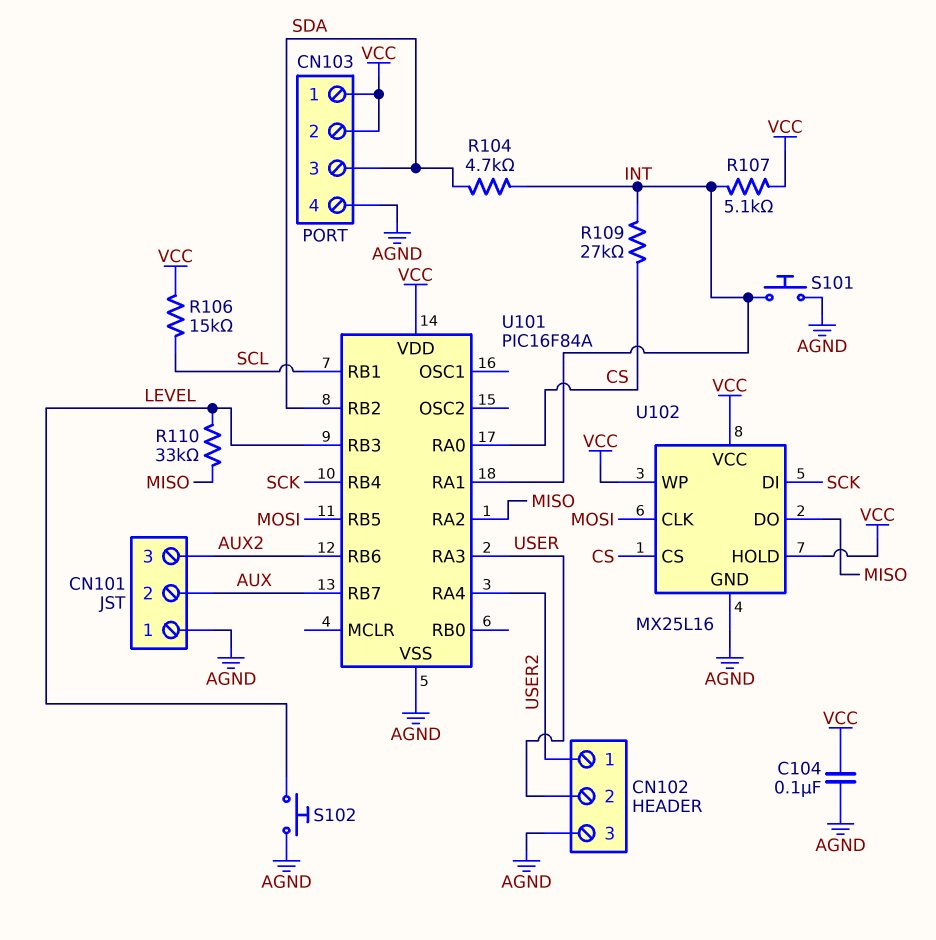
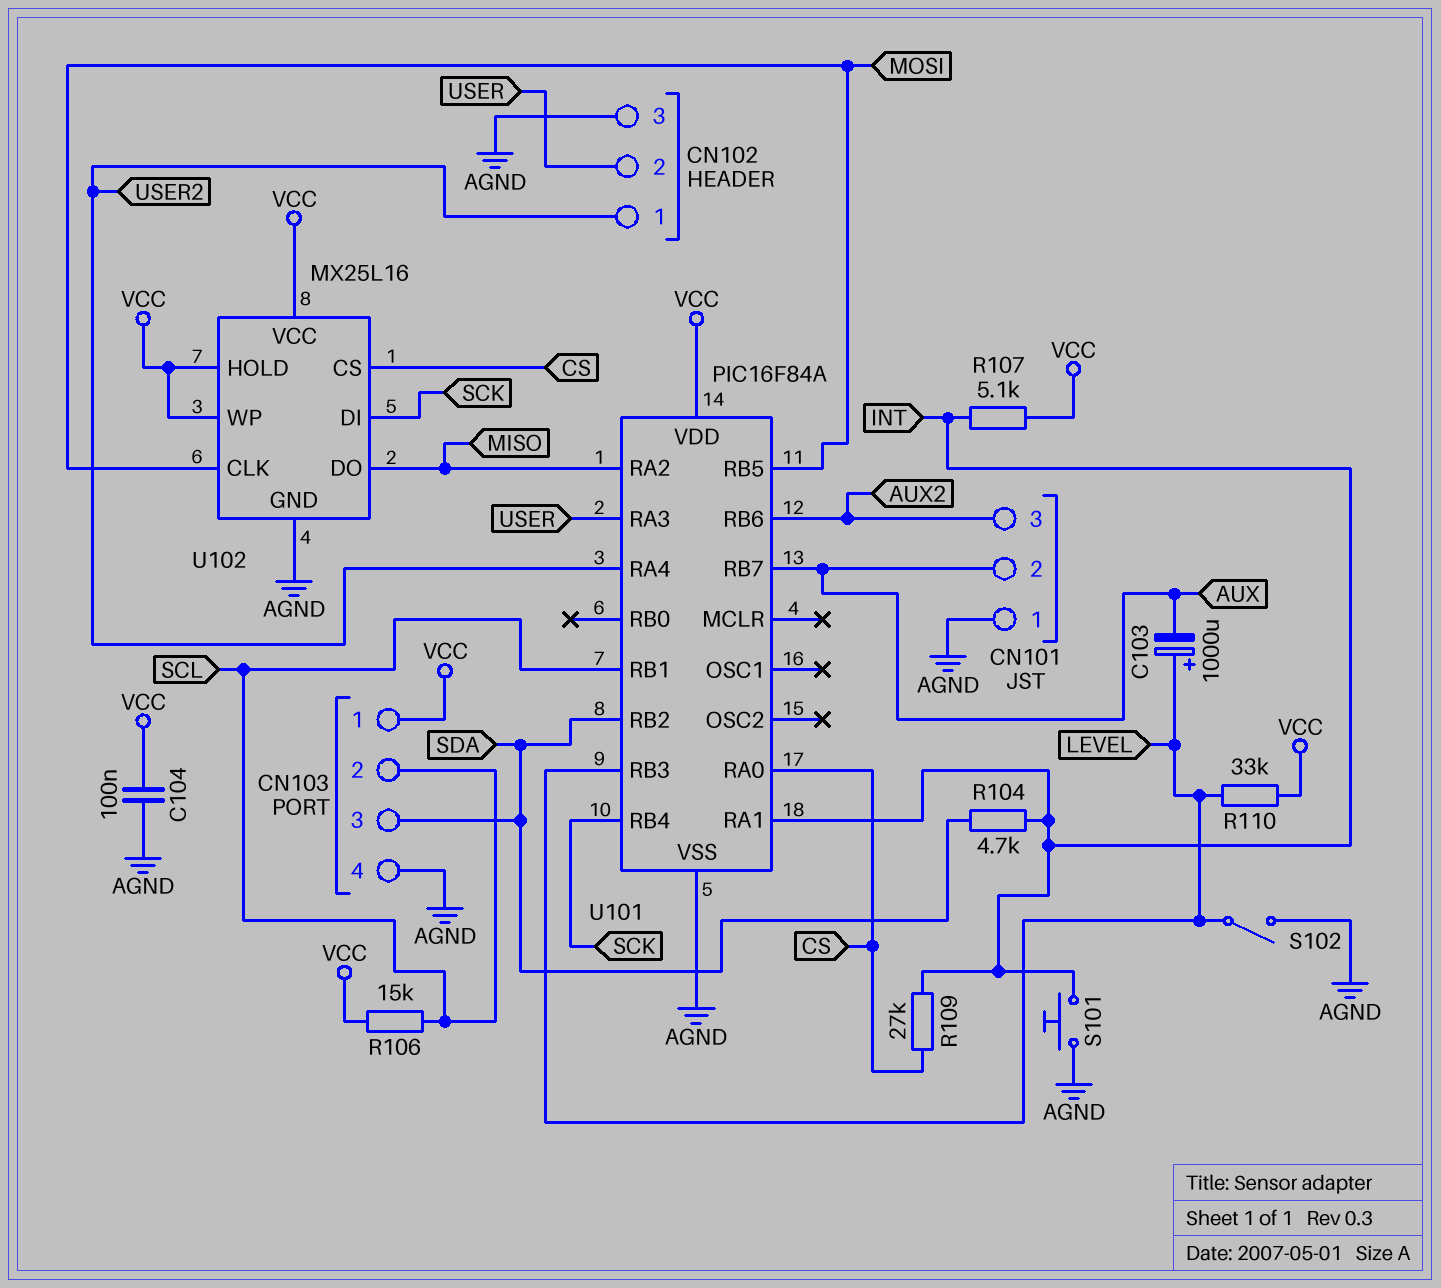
C103: none -> 1000uF (plus LEVEL, minus AUX)
CN103 pin 2: VCC -> SCL
R110: 33k (LEVEL, MISO) -> 33k (LEVEL, VCC)
S102: button (AGND, LEVEL) -> switch (AGND, LEVEL)

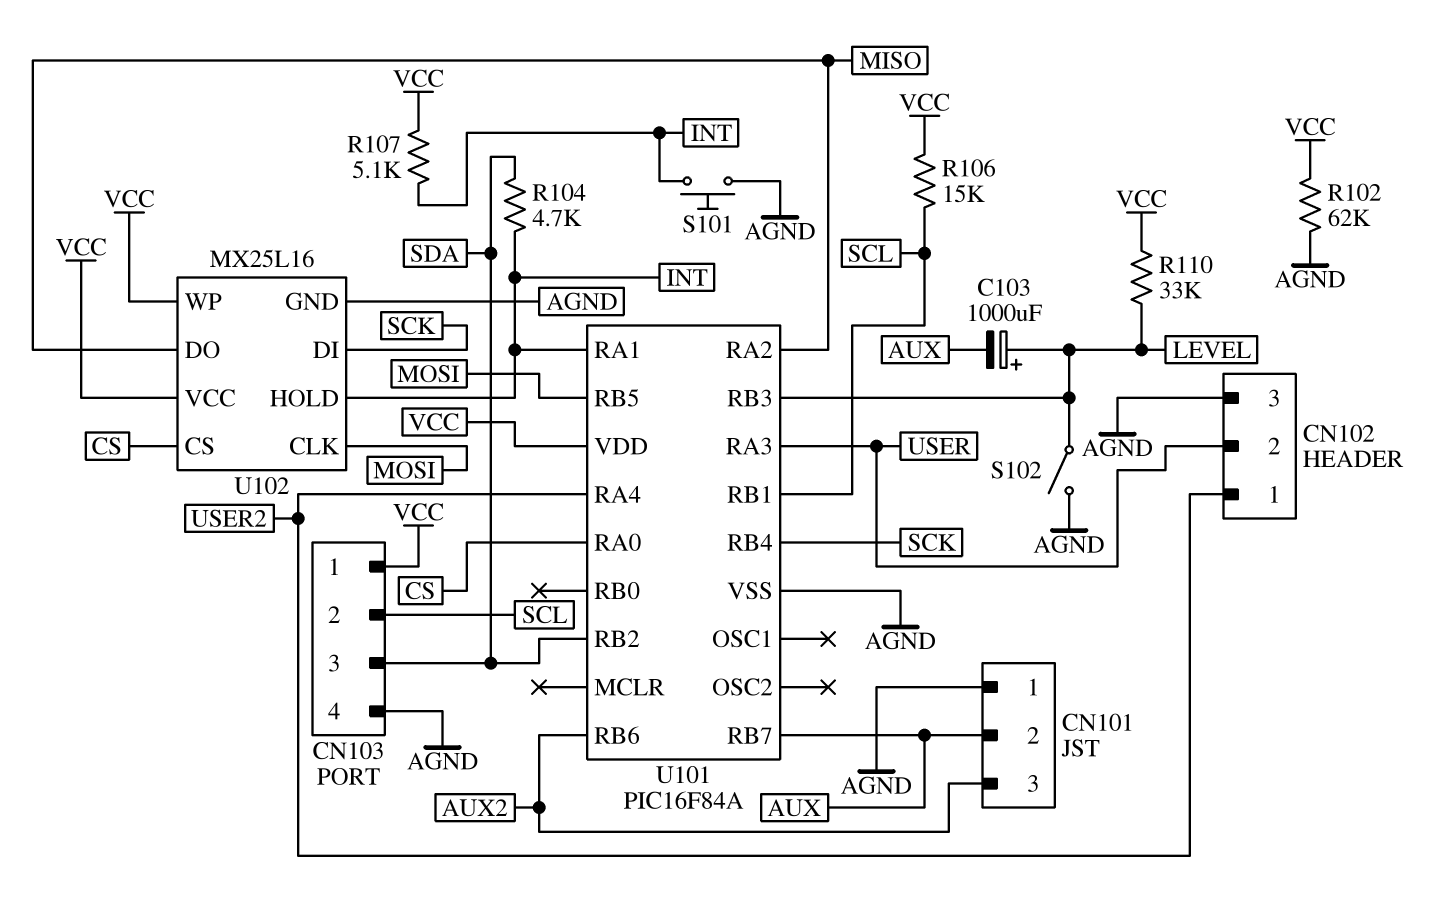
C104: 100nF (AGND, VCC) -> none
R102: none -> 62k (AGND, VCC)
R109: 27k (CS, INT) -> none
U102 pin HOLD: VCC -> INT

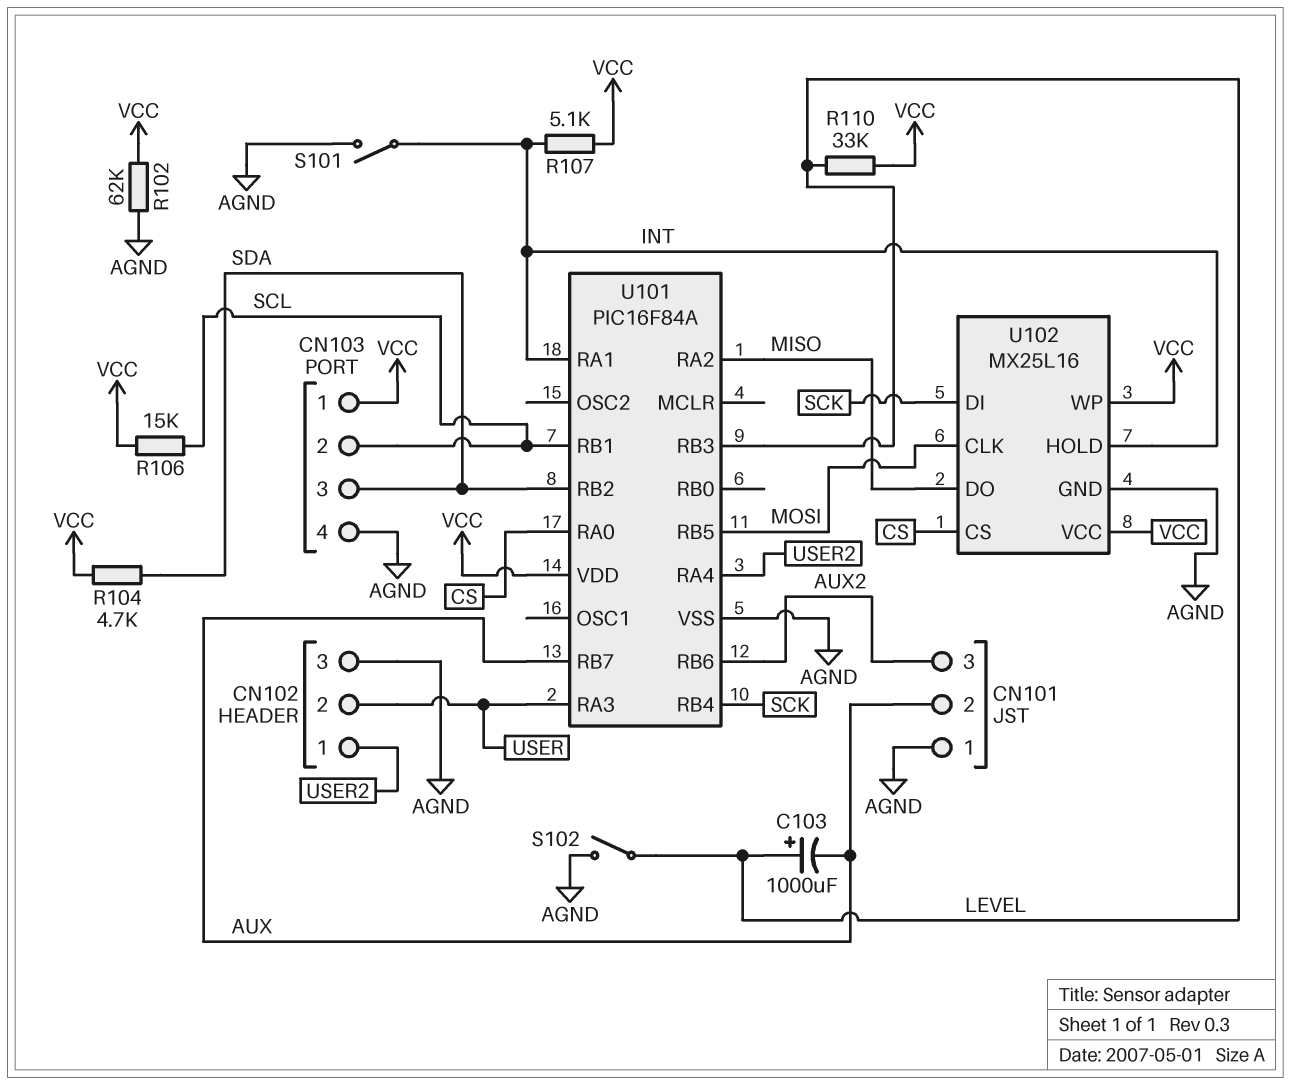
R104: 4.7k (INT, SDA) -> 4.7k (SDA, VCC)
S101: button (AGND, INT) -> switch (AGND, INT)

